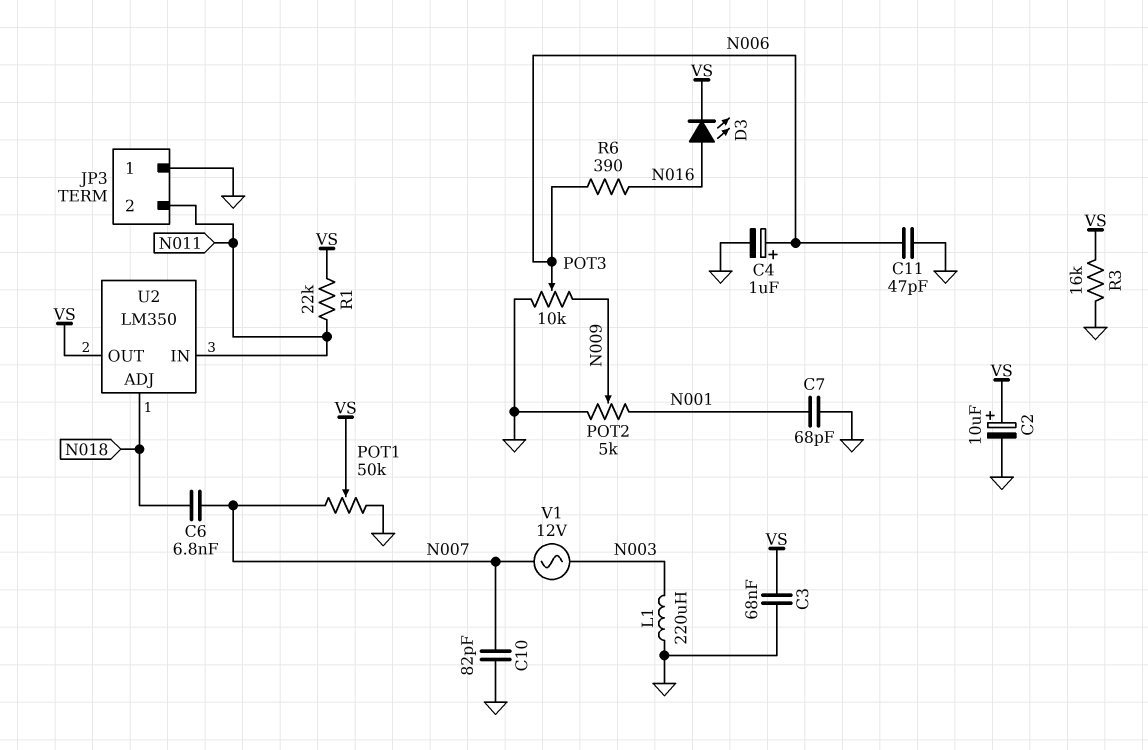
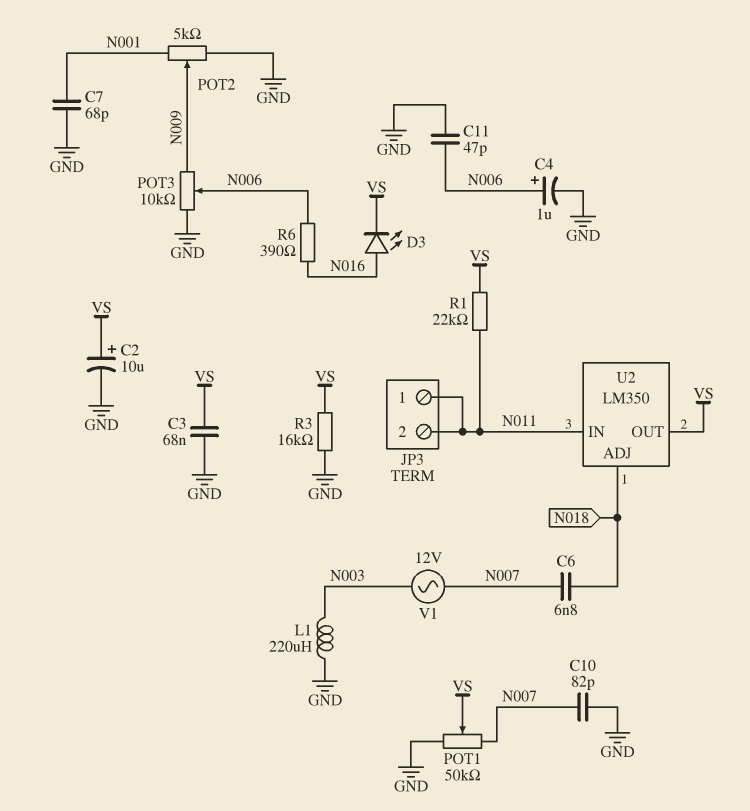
JP3 pin 1: GND -> N011

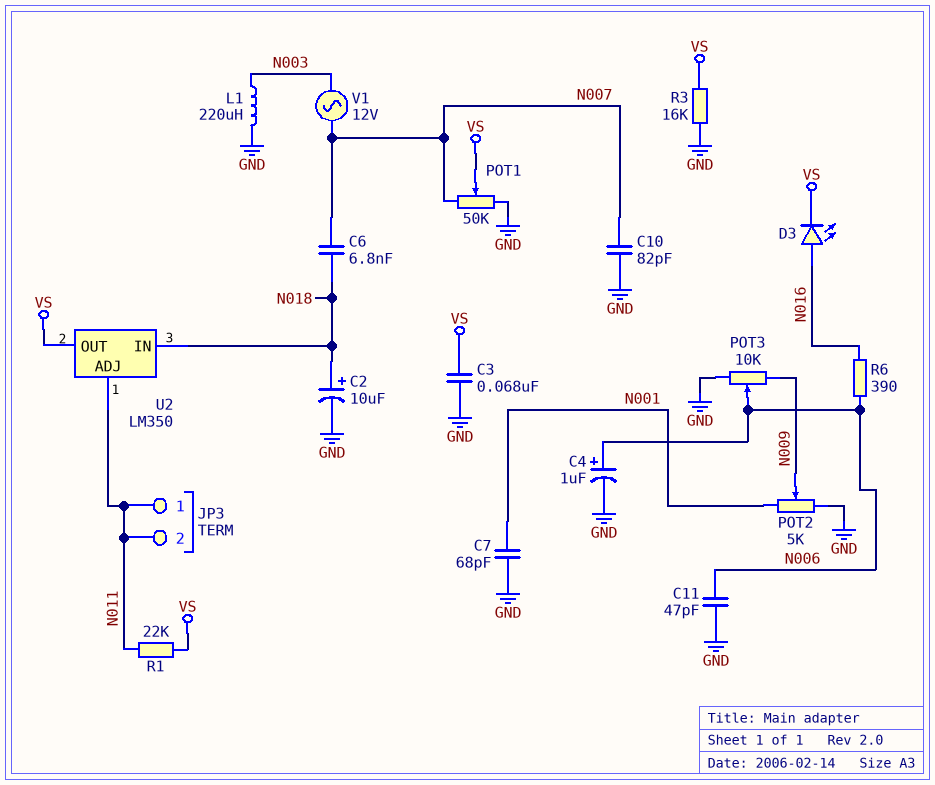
C2: 10uF (plus VS, minus GND) -> 10uF (plus N018, minus GND)
U2 pin ADJ: N018 -> N011
U2 pin IN: N011 -> N018

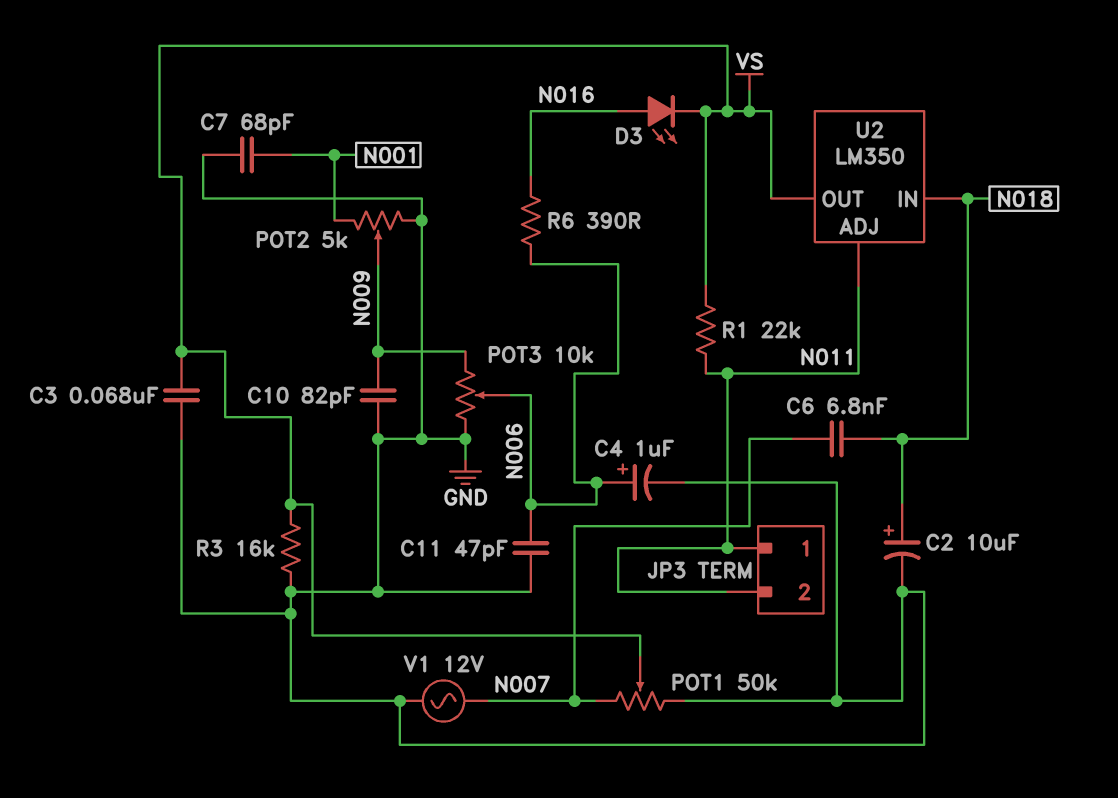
C10: 82pF (GND, N007) -> 82pF (GND, N009)
L1: 220uH (GND, N003) -> none
V1: AC 12V (N003, N007) -> AC 12V (GND, N007)

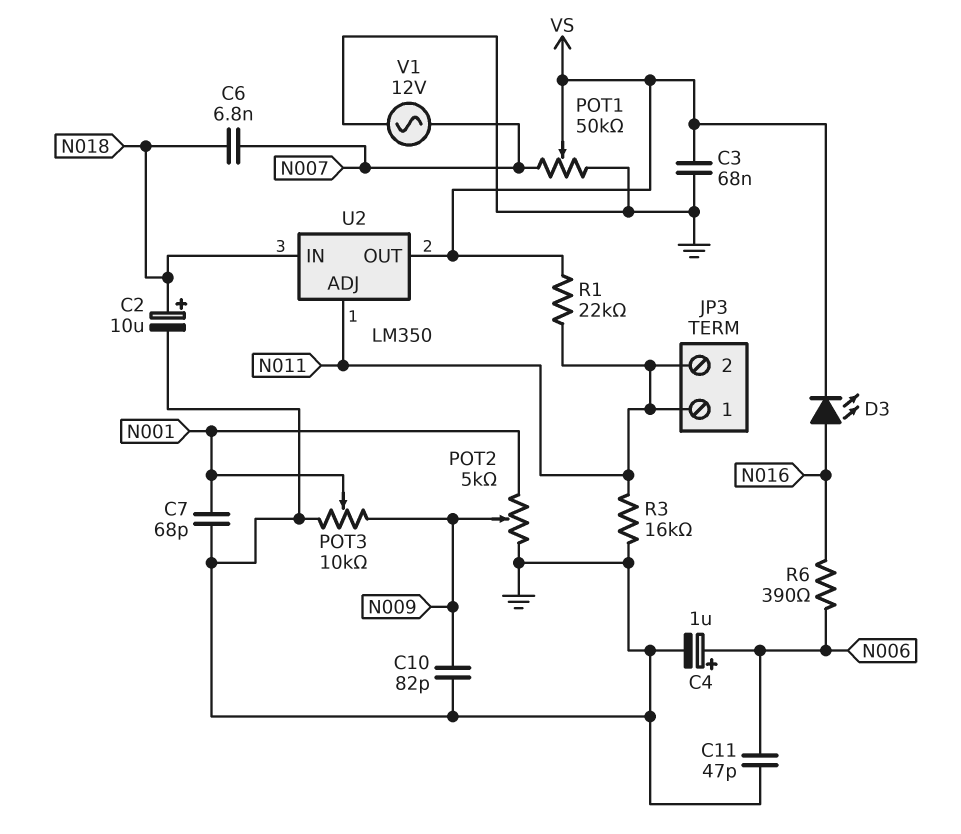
POT3: 10k (GND, N009, wiper N006) -> 10k (GND, N009, wiper N001)
R3: 16k (GND, VS) -> 16k (GND, N011)

